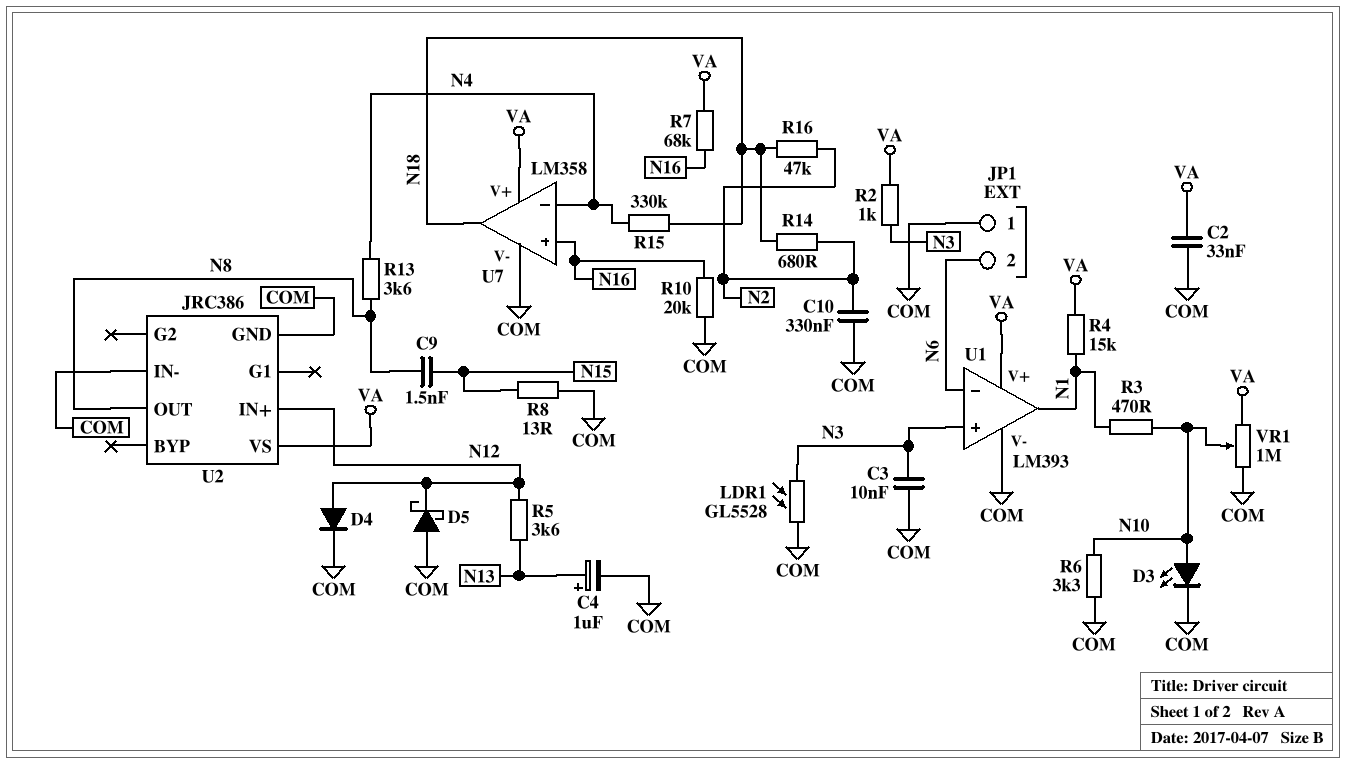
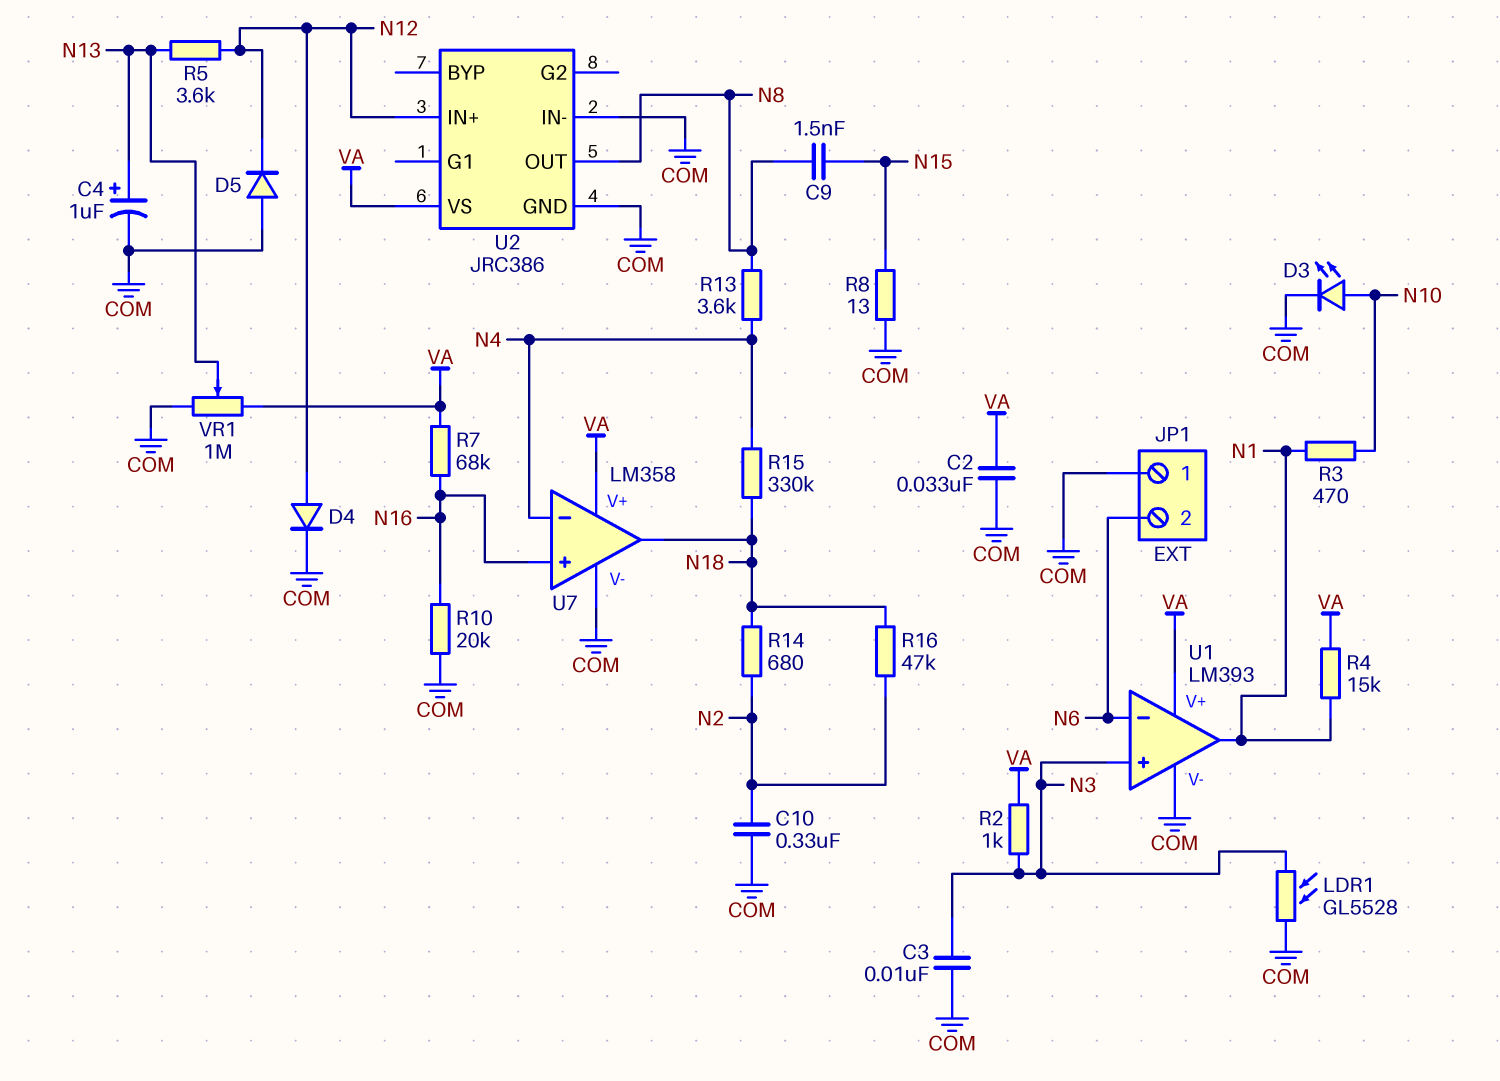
D5: schottky (A COM, K N12) -> diode (A COM, K N12)
R6: 3.3k (COM, N10) -> none
VR1: 1M (COM, VA, wiper N10) -> 1M (COM, VA, wiper N13)

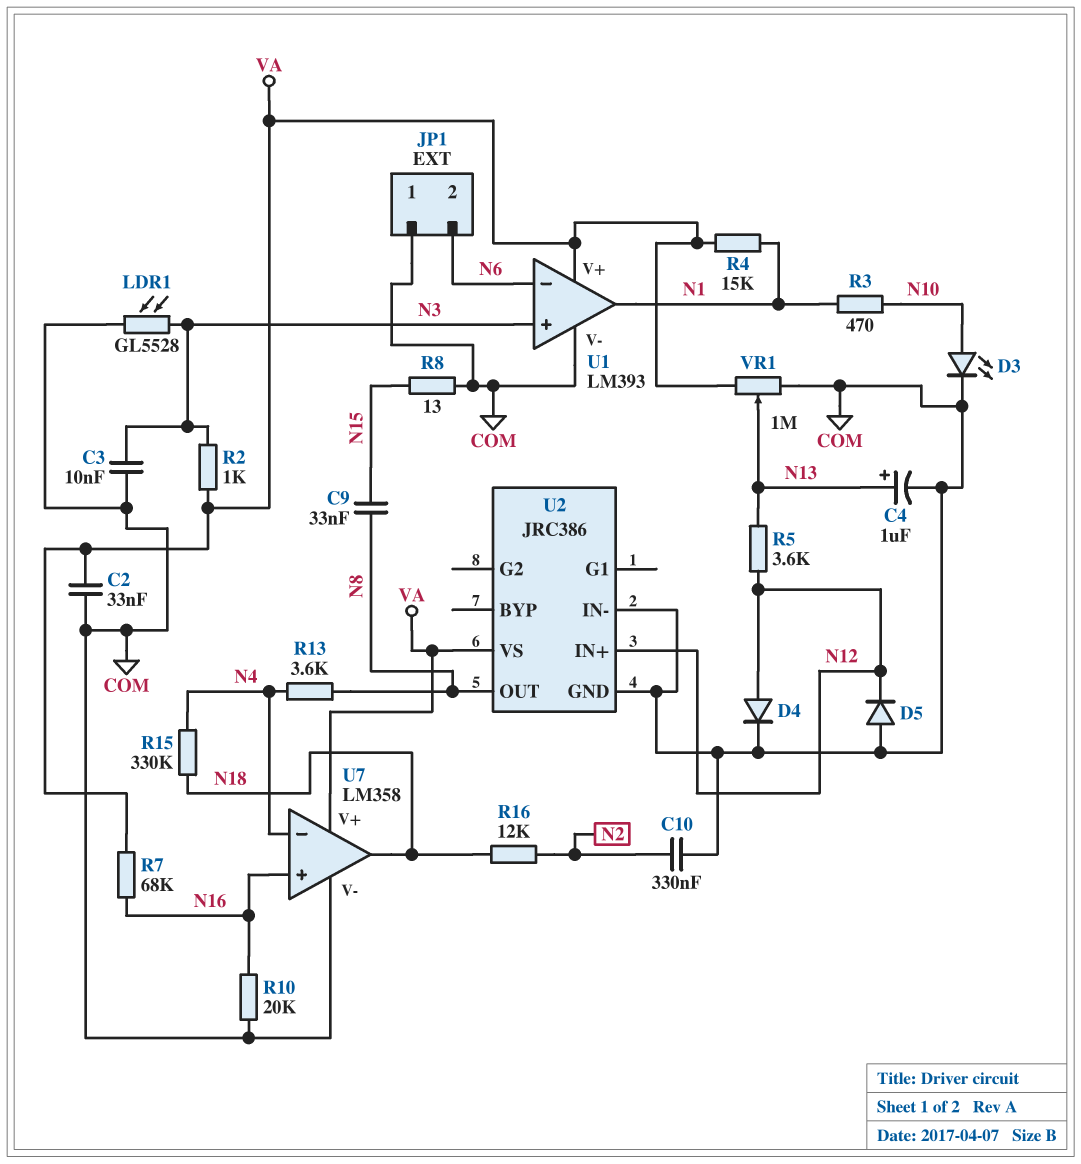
C9: 1.5nF (N8, N15) -> 33nF (N8, N15)
R14: 680 (N2, N18) -> none
R16: 47k (N2, N18) -> 12k (N2, N18)

